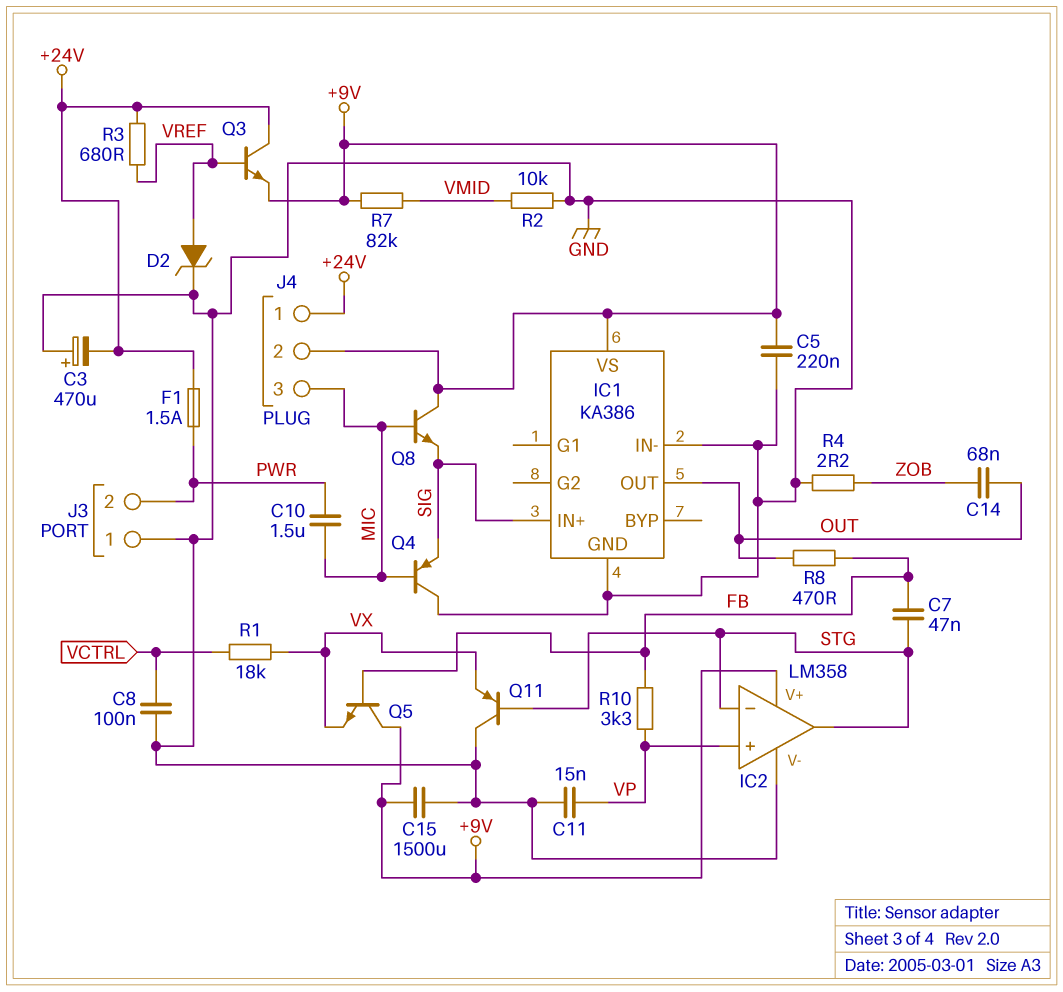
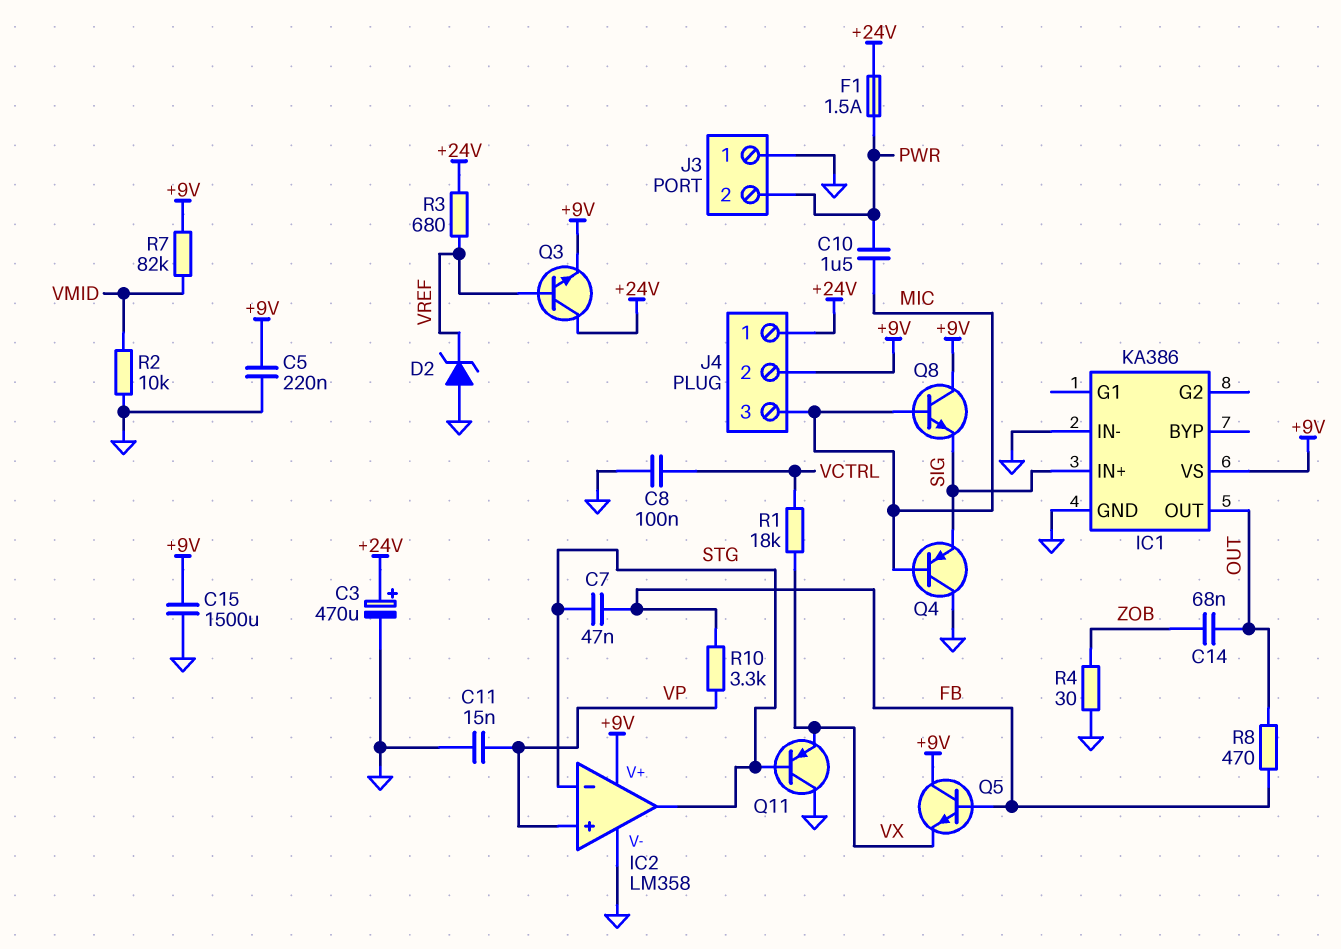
C3: 470uF (plus GND, minus +24V) -> 470uF (plus +24V, minus GND)
D2: zener (A VREF, K GND) -> zener (A GND, K VREF)
R4: 2.2 (GND, ZOB) -> 30 (GND, ZOB)

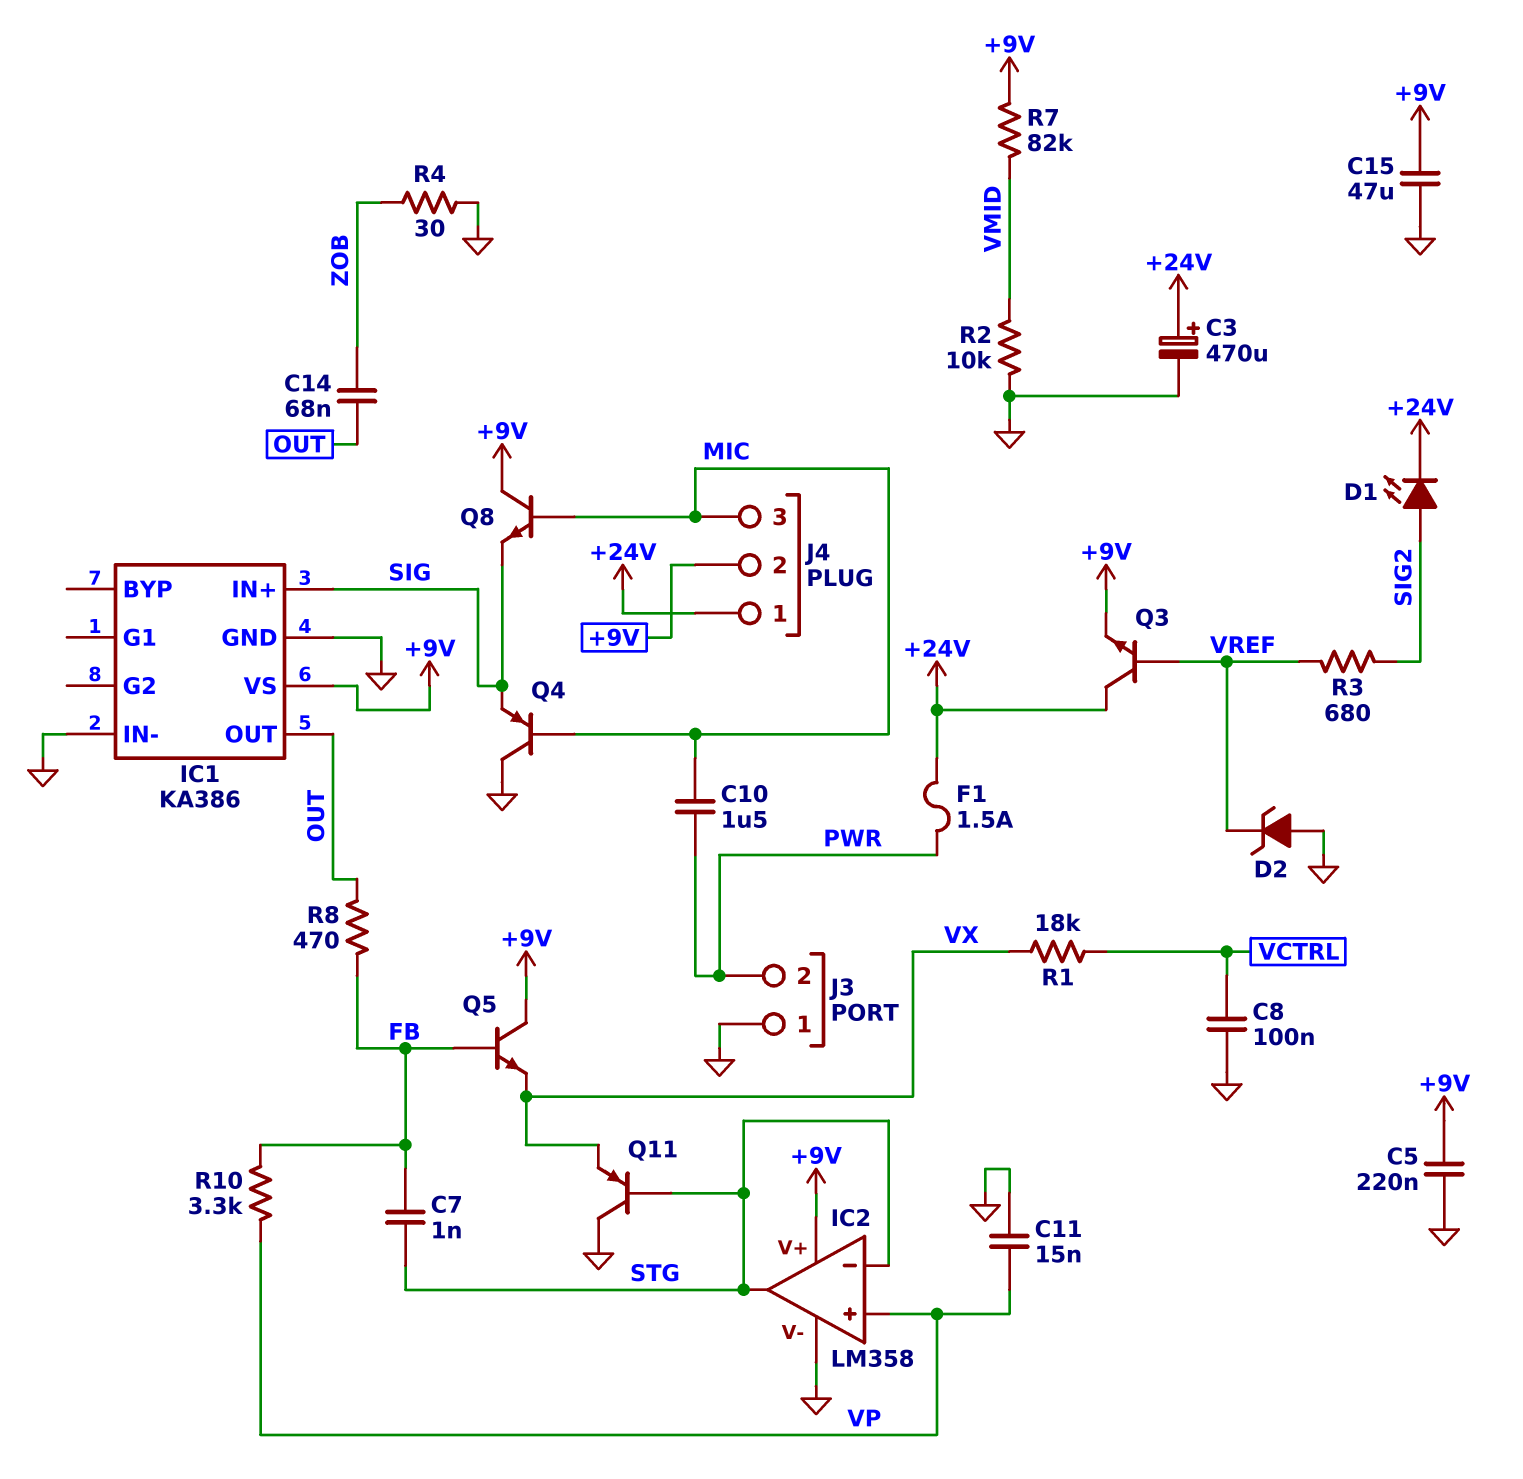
C7: 47nF (FB, STG) -> 1nF (FB, STG)
C15: 1500uF (+9V, GND) -> 47uF (+9V, GND)
D1: none -> LED (A SIG2, K +24V)
R3: 680 (+24V, VREF) -> 680 (SIG2, VREF)

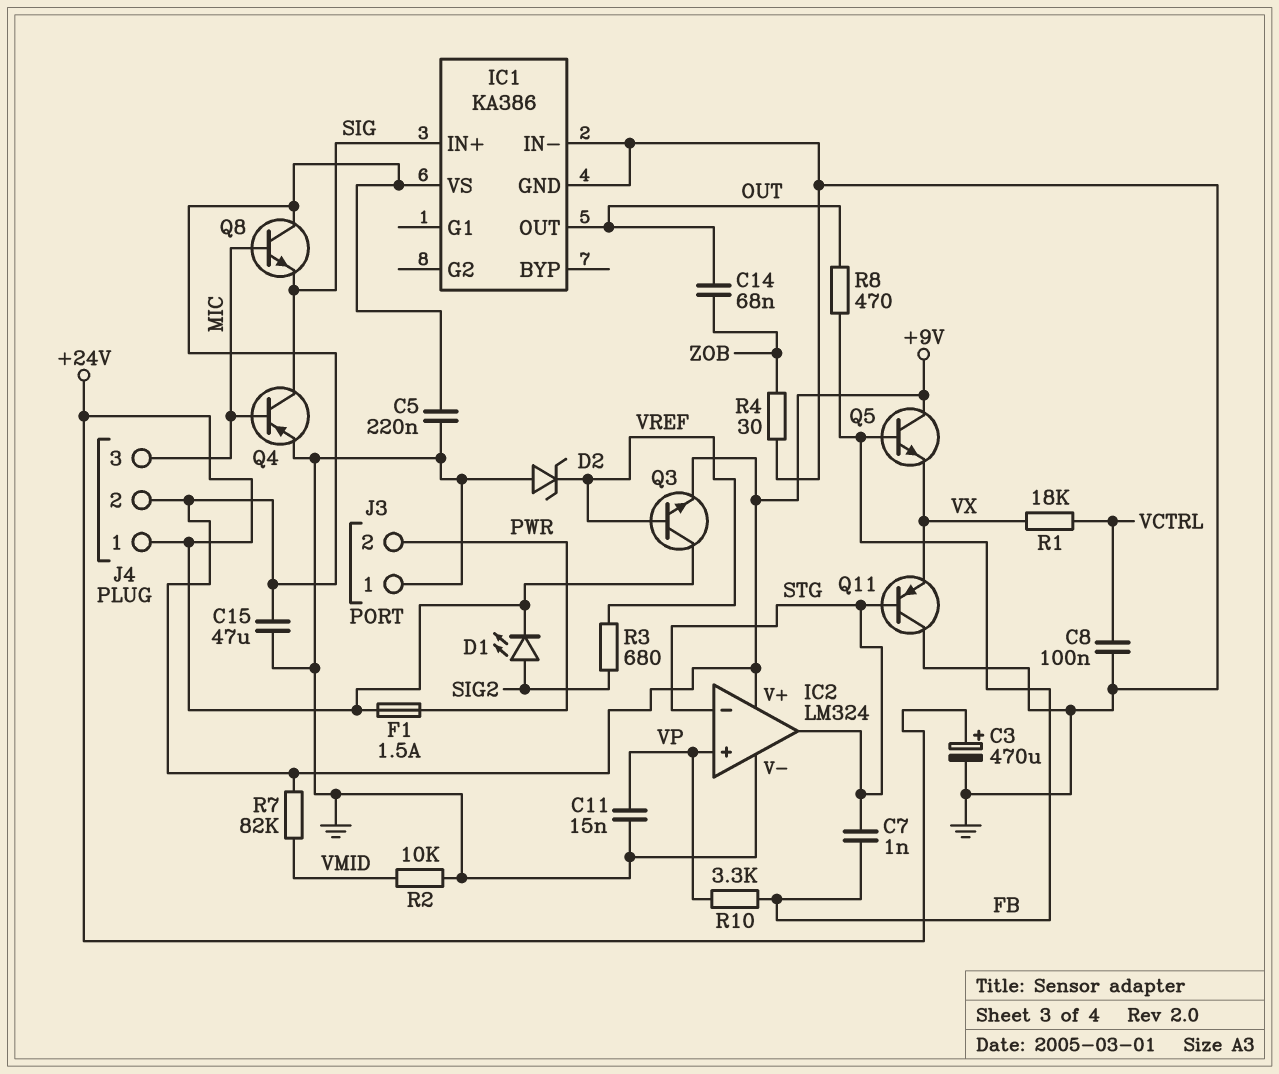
C10: 1.5uF (MIC, PWR) -> none
IC2: LM358 -> LM324
Q4: PNP (B MIC, C GND, E SIG) -> PNP (B MIC, C SIG, E GND)

